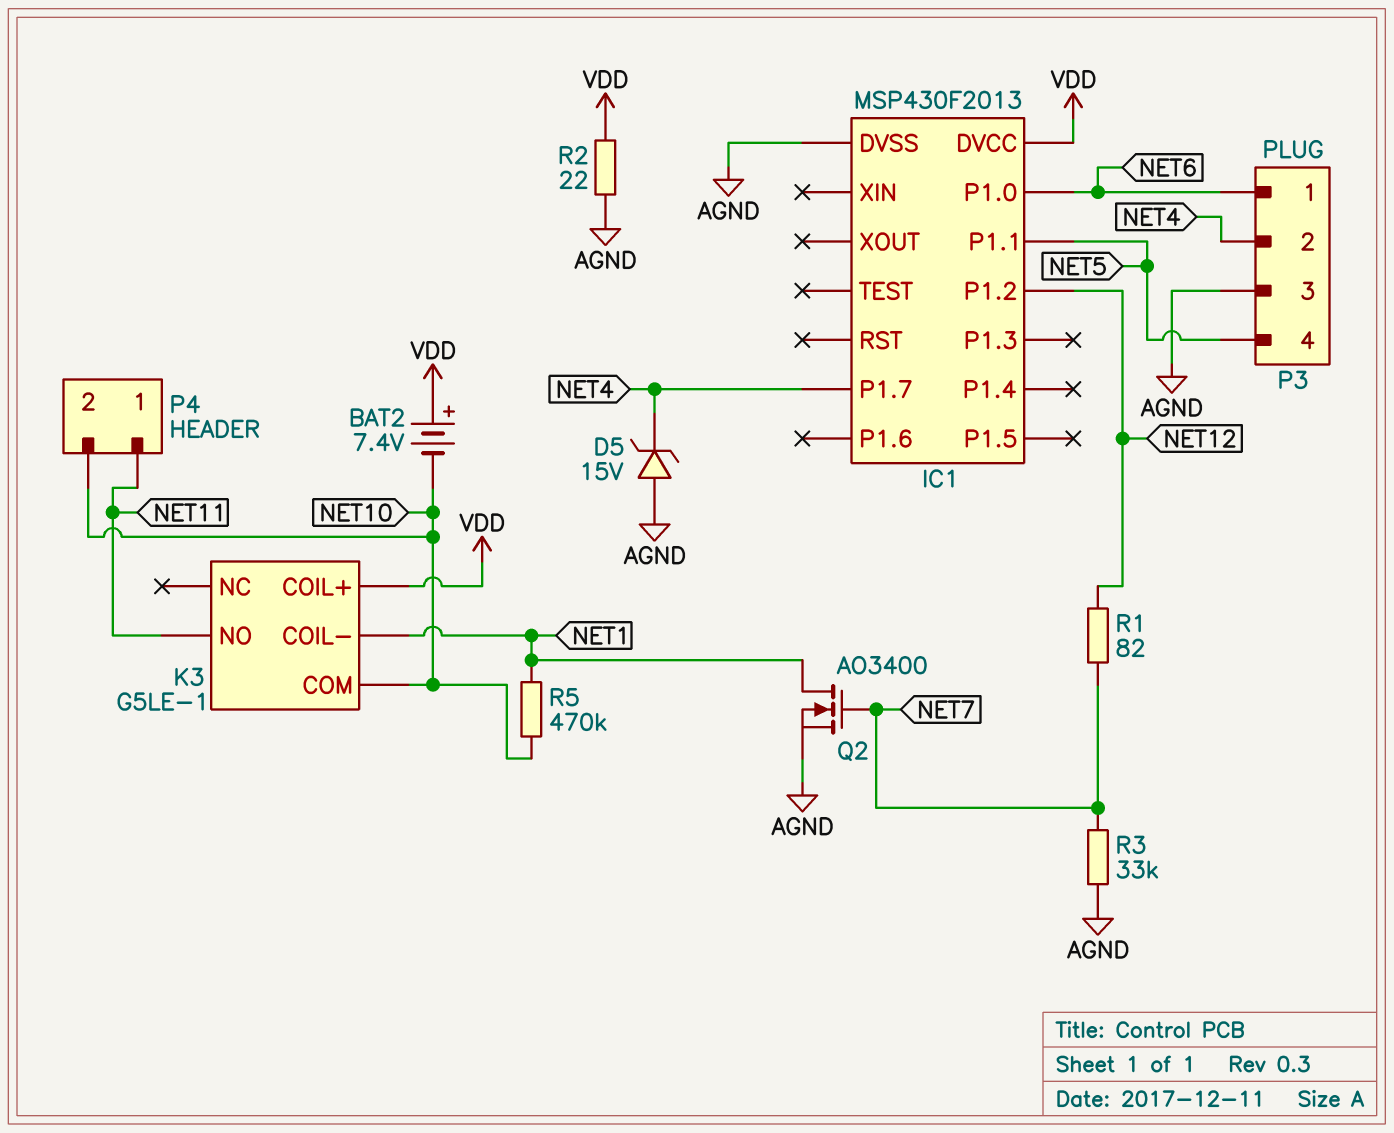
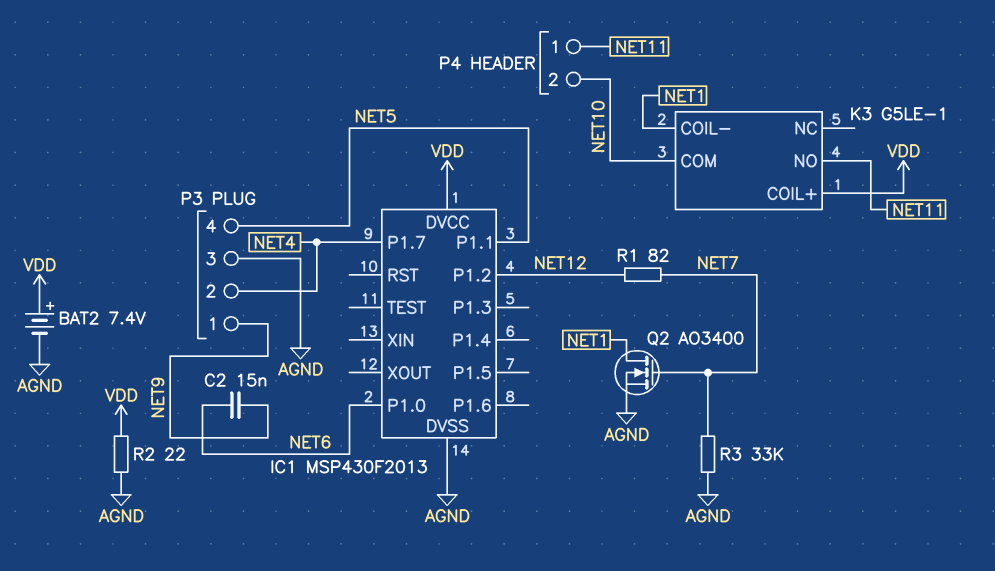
BAT2: 7.4V (plus VDD, minus NET10) -> 7.4V (plus VDD, minus AGND)
C2: none -> 15nF (NET6, NET9)
D5: zener 15V (A AGND, K NET4) -> none
P3 pin 1: NET6 -> NET9
R5: 470k (NET1, NET10) -> none

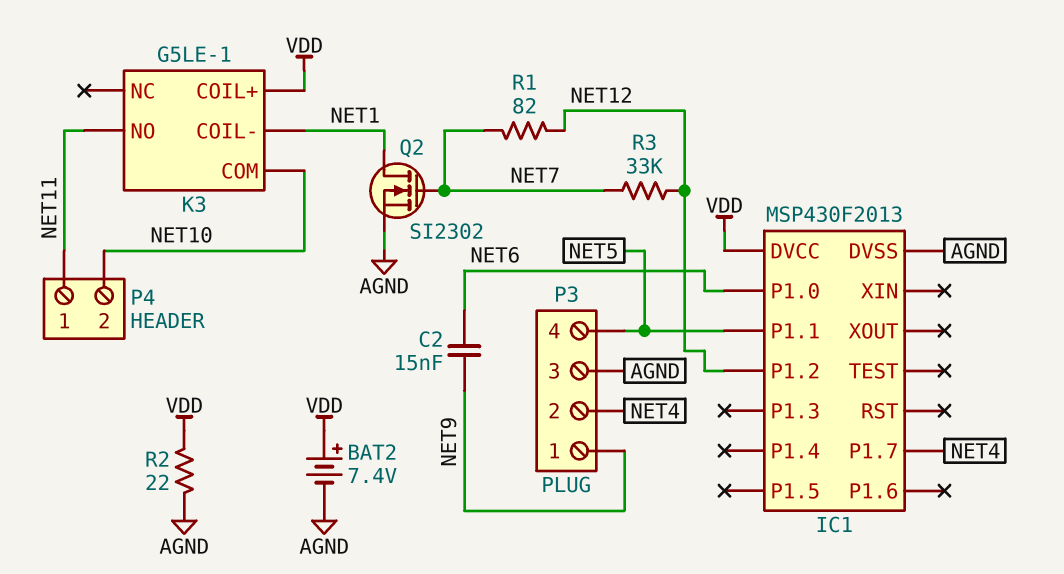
Q2: NMOS AO3400 (G NET7, D NET1, S AGND) -> NMOS SI2302 (G NET7, D NET1, S AGND)
R3: 33k (AGND, NET7) -> 33k (NET7, NET12)

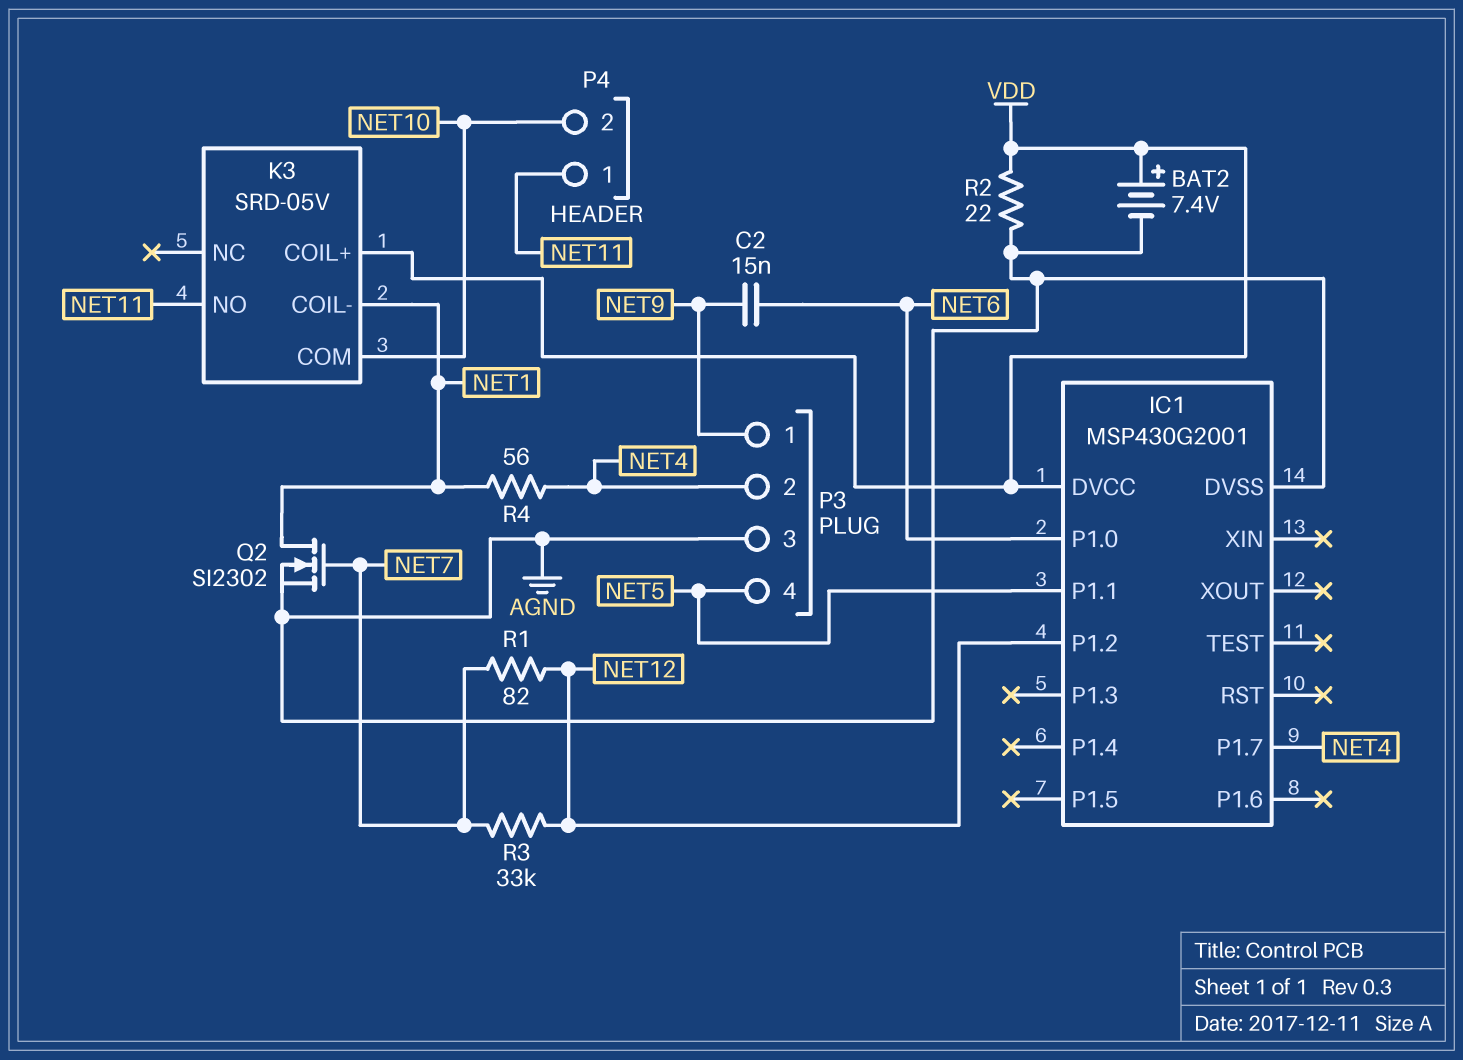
IC1: MSP430F2013 -> MSP430G2001
K3: G5LE-1 -> SRD-05V
R4: none -> 56 (NET1, NET4)

